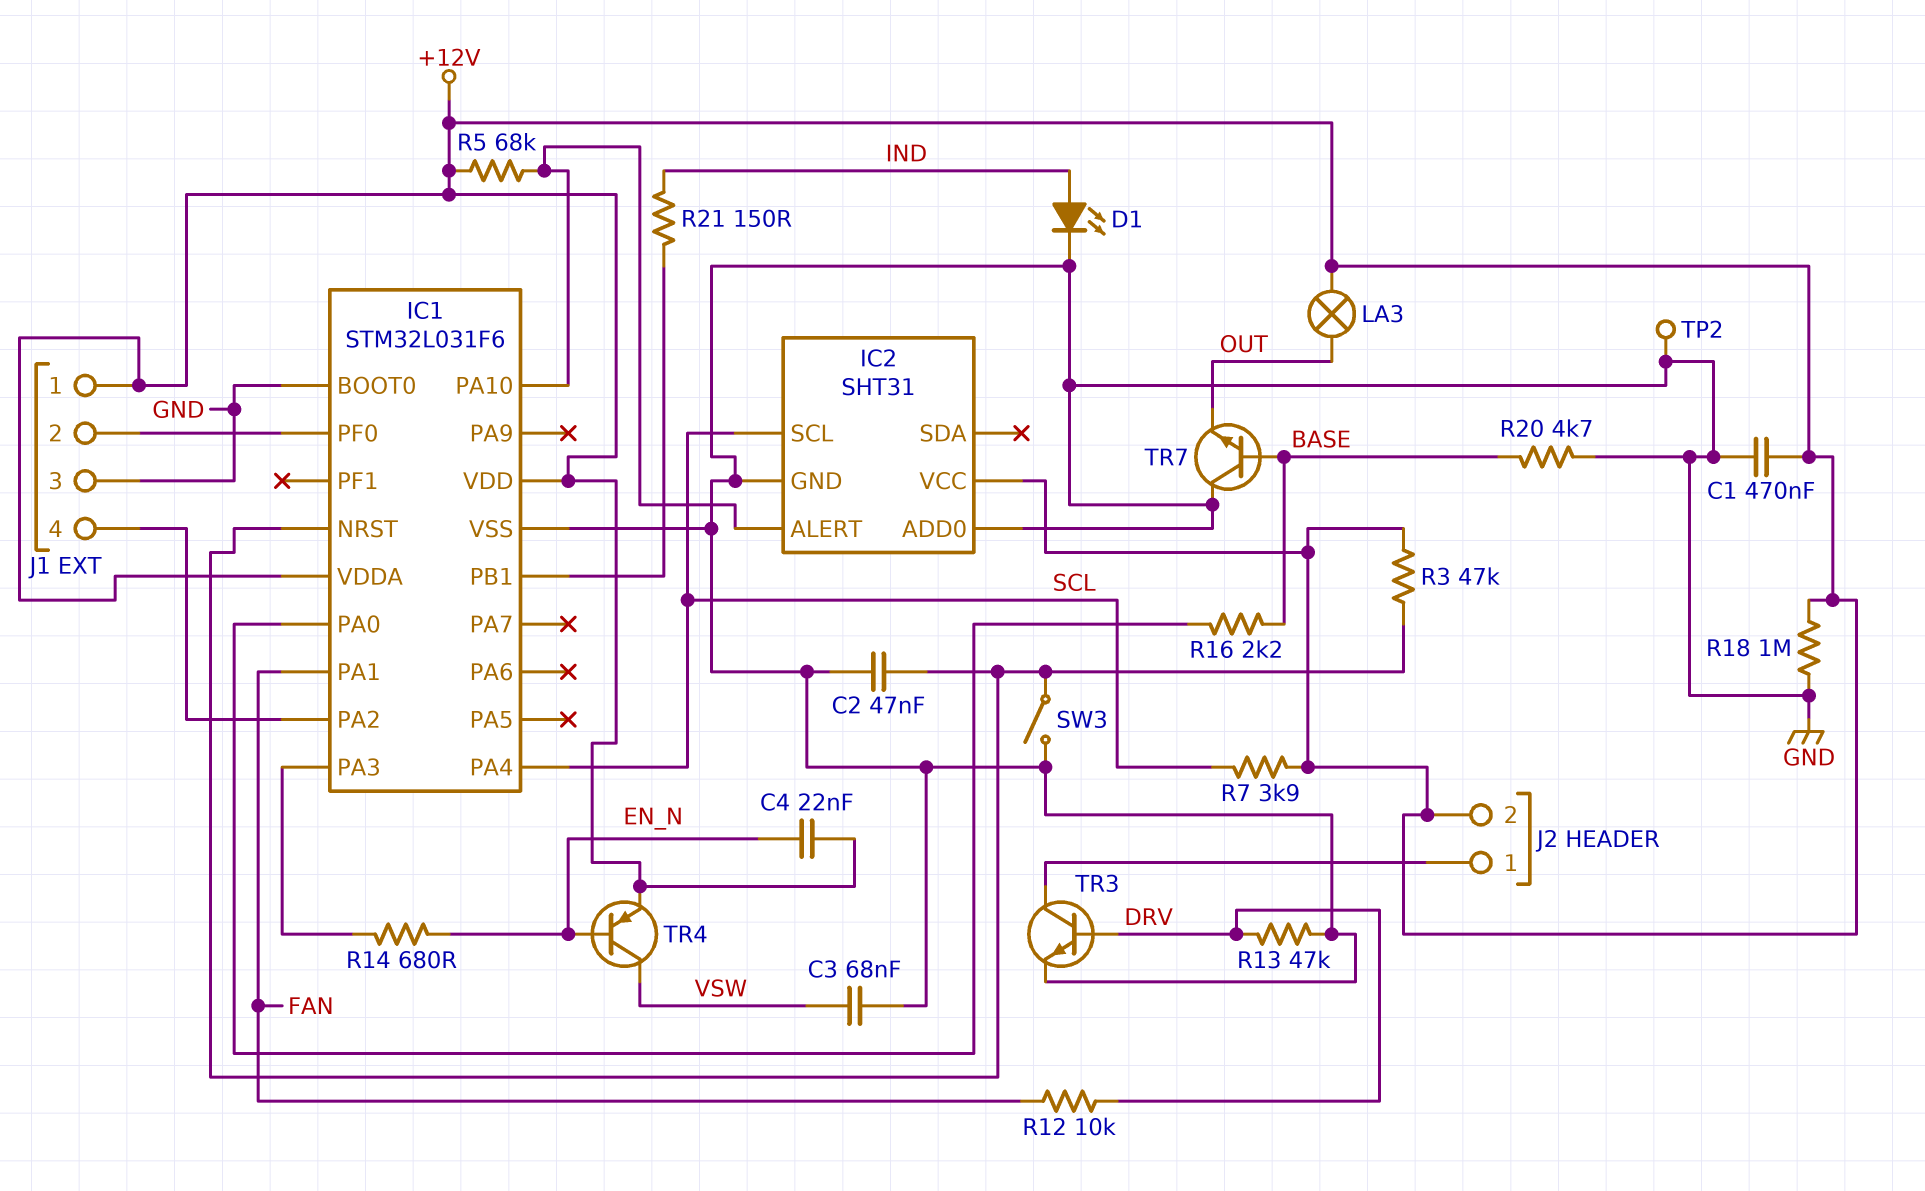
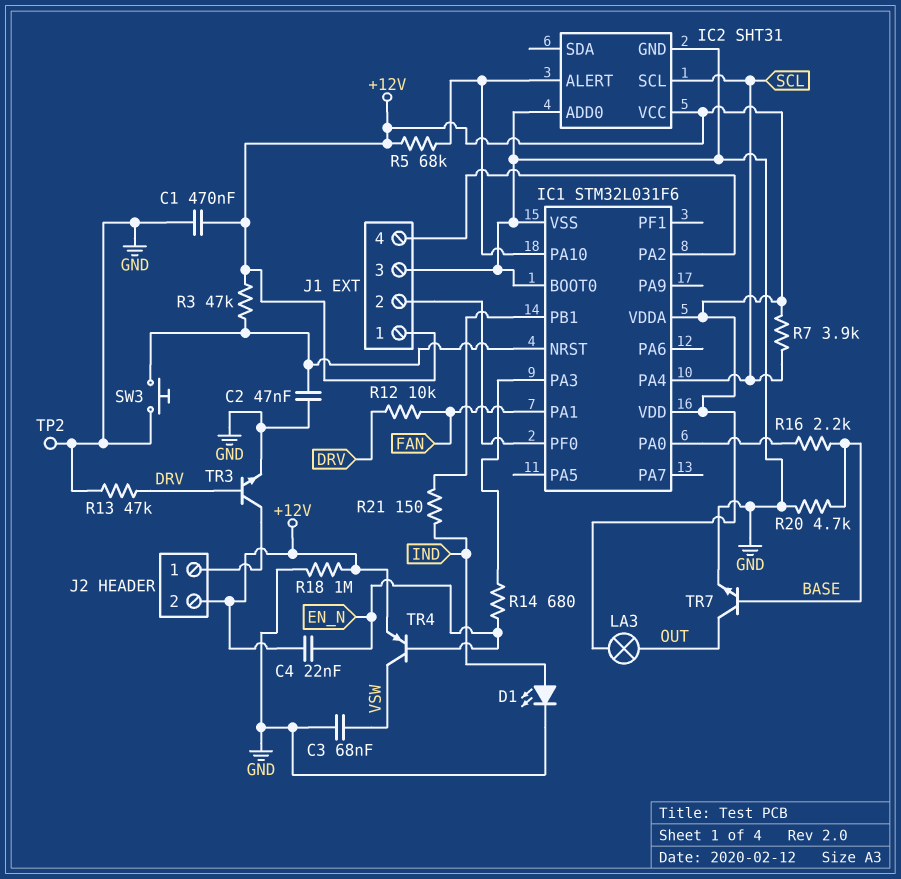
SW3: switch (GND, IC1/NRST) -> button (GND, IC1/NRST)
TR7: NPN (B BASE, C GND, E OUT) -> NPN (B BASE, C OUT, E GND)

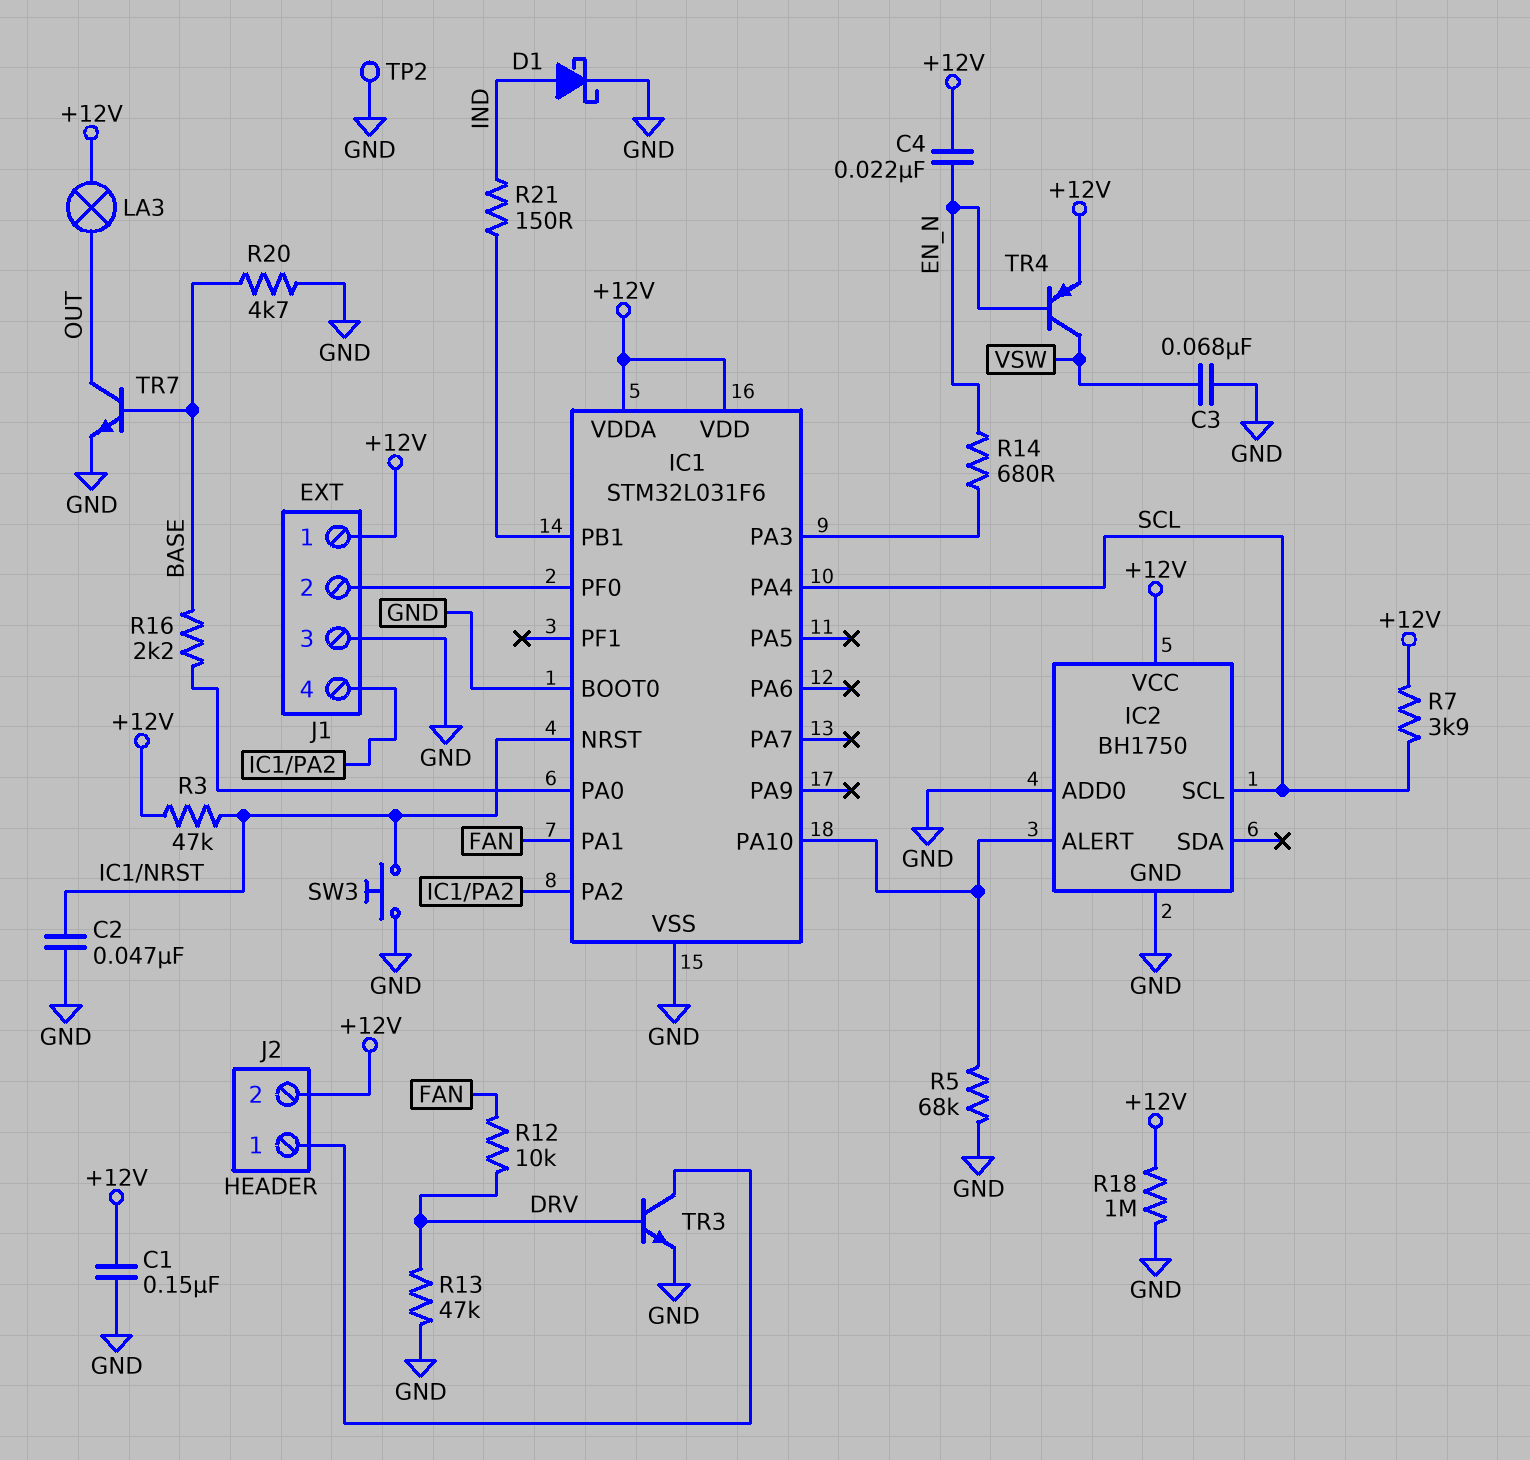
C1: 470nF (+12V, GND) -> 150nF (+12V, GND)
D1: LED (A IND, K GND) -> schottky (A IND, K GND)
IC2: SHT31 -> BH1750
R5: 68k (+12V, IC1/PA10) -> 68k (GND, IC1/PA10)

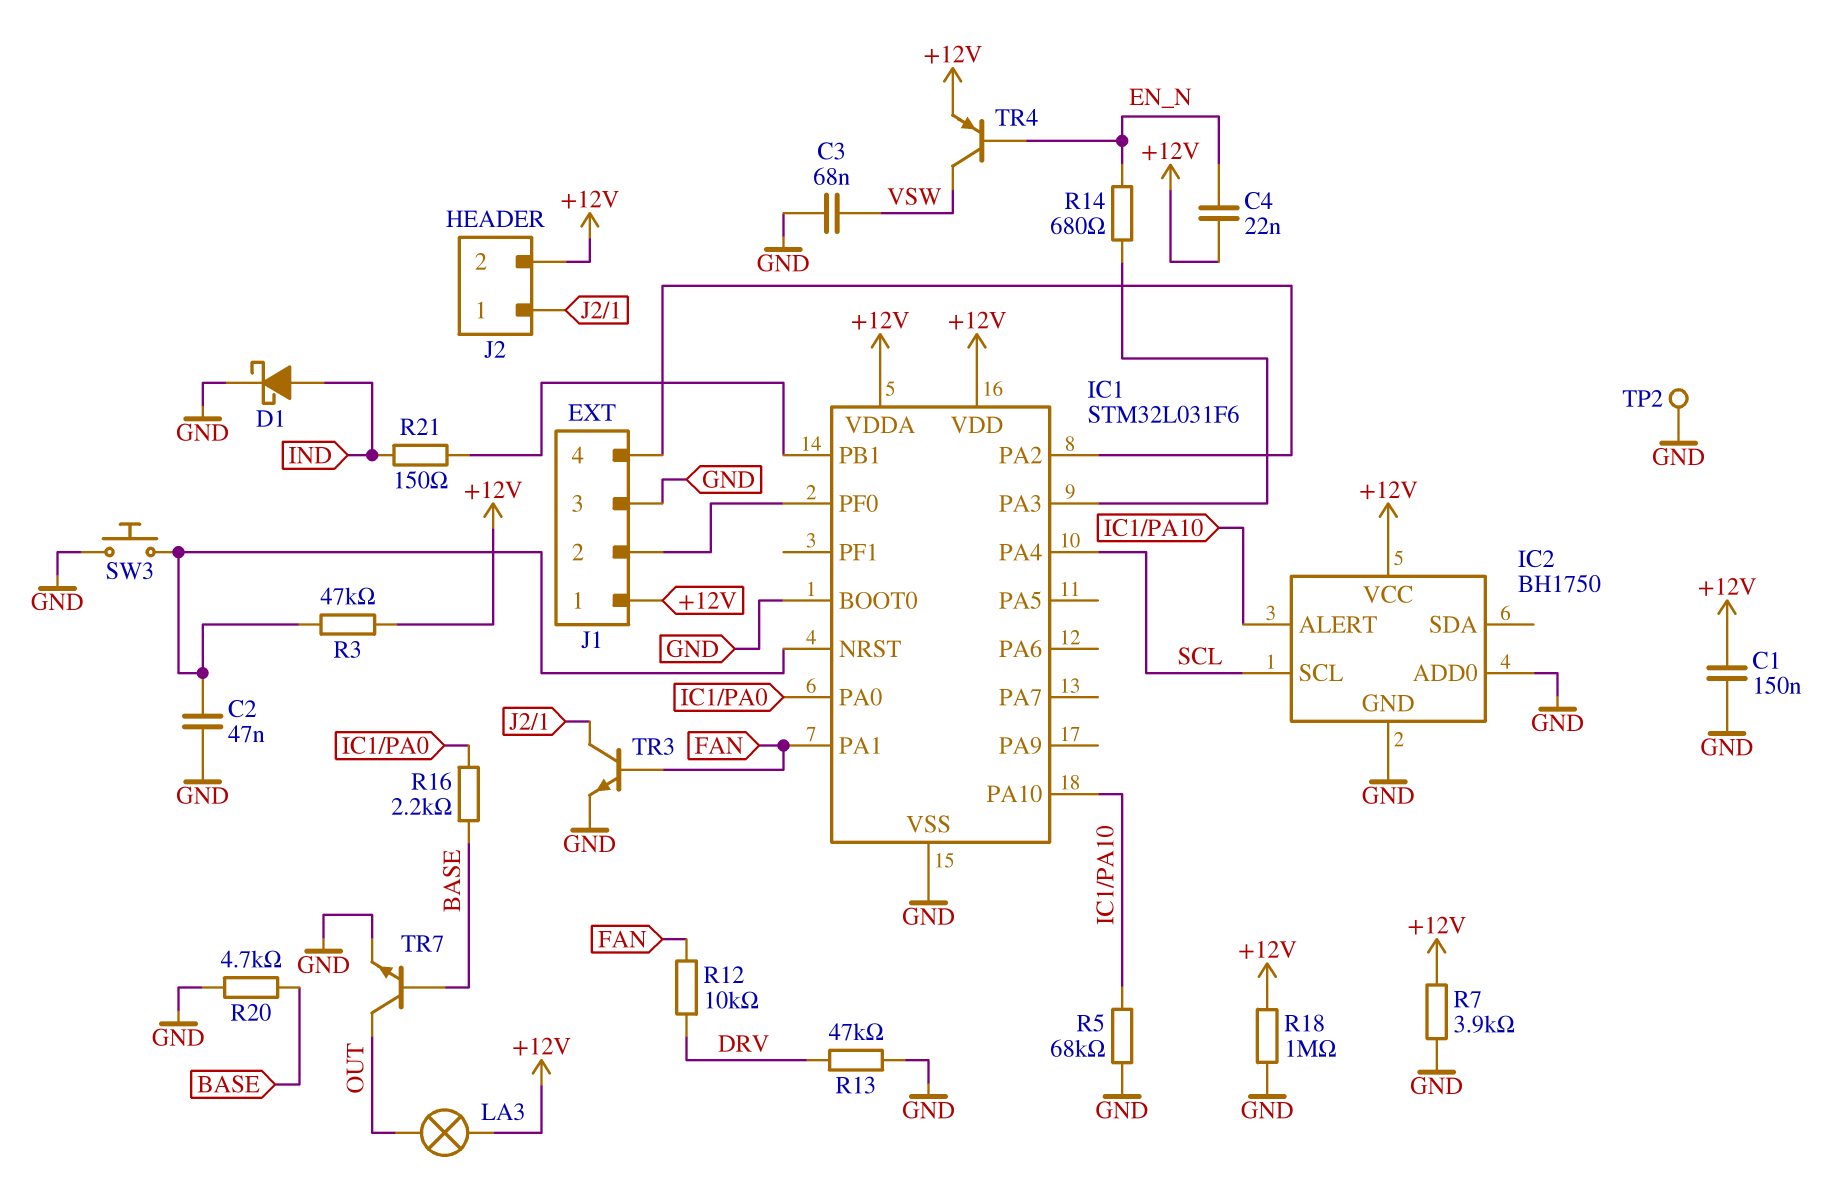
R7: 3.9k (+12V, SCL) -> 3.9k (+12V, GND)
TR3: NPN (B DRV, C J2/1, E GND) -> NPN (B FAN, C J2/1, E GND)

